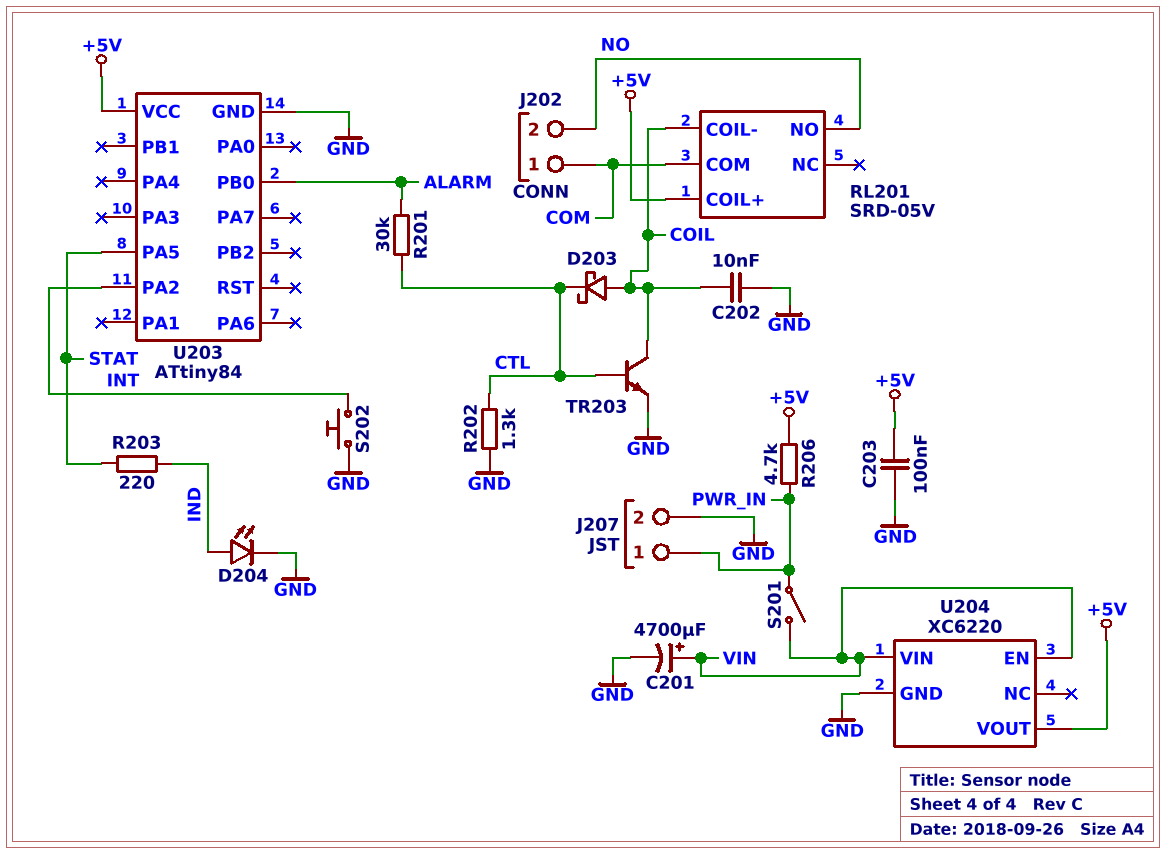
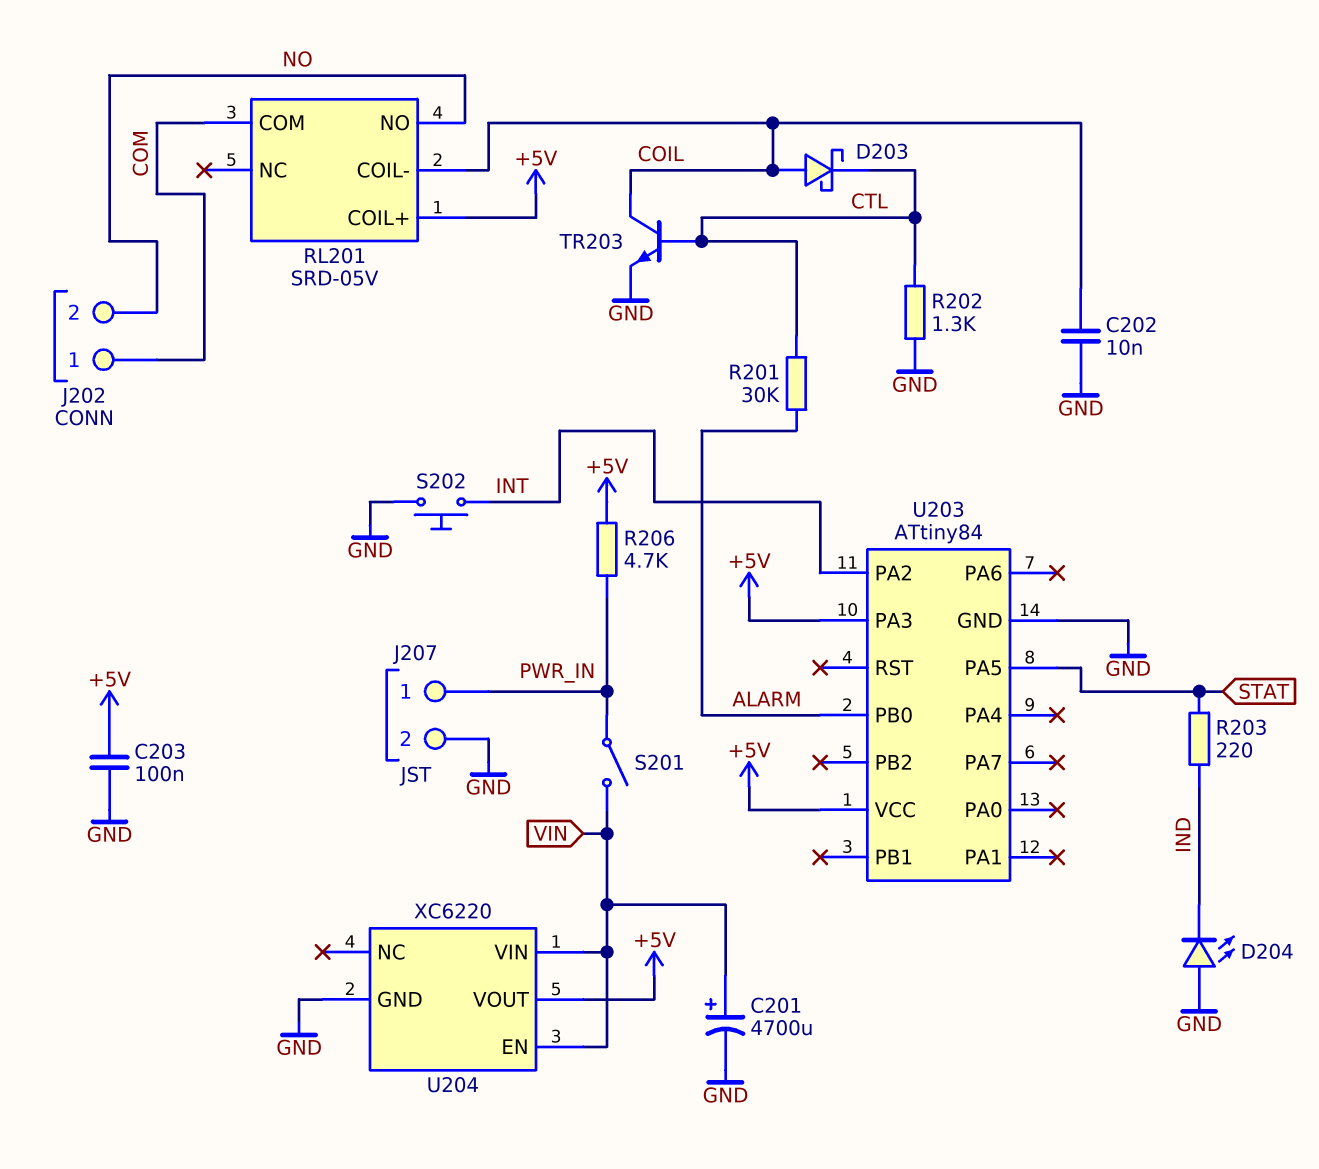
D204: LED (A IND, K GND) -> LED (A GND, K IND)
U203 pin PA3: none -> +5V

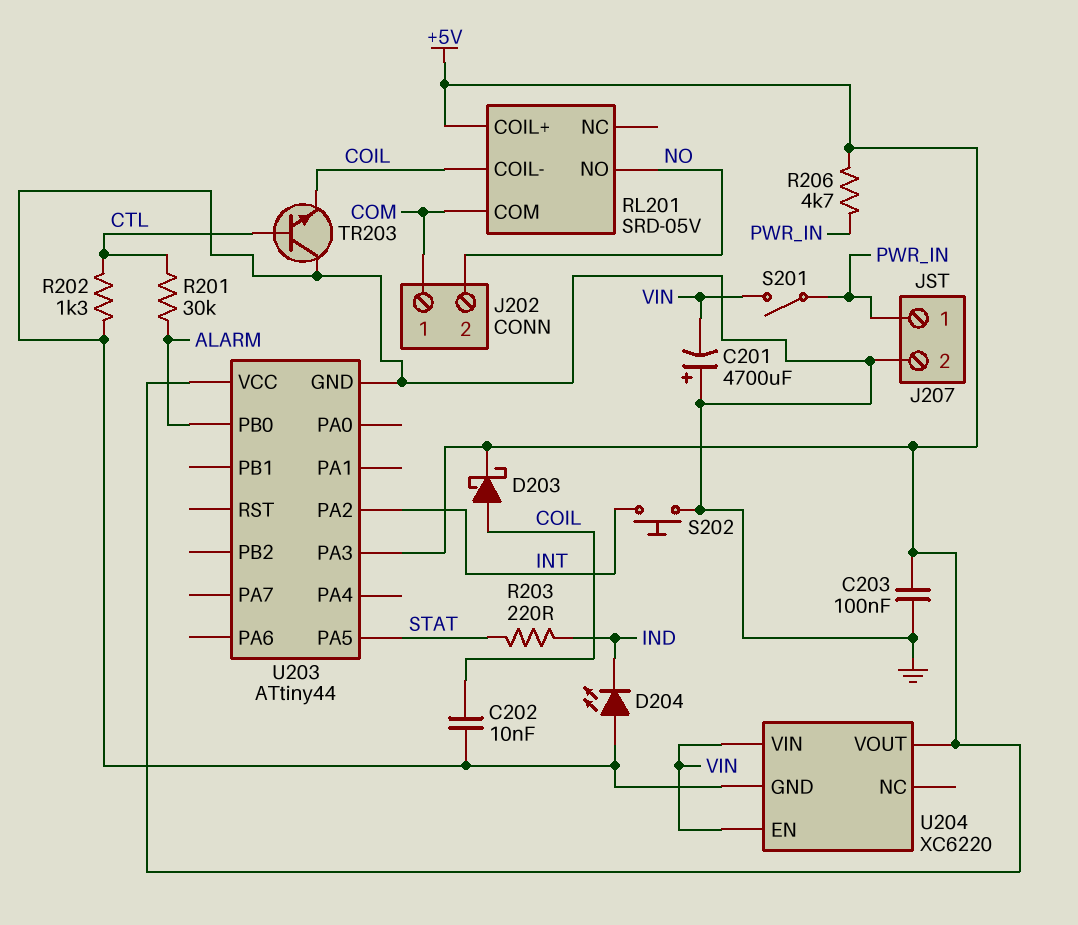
C201: 4700uF (plus VIN, minus GND) -> 4700uF (plus GND, minus VIN)
D203: schottky (A COIL, K CTL) -> schottky (A COIL, K +5V)
TR203: NPN (B CTL, C COIL, E GND) -> NPN (B CTL, C GND, E COIL)
U203: ATtiny84 -> ATtiny44

